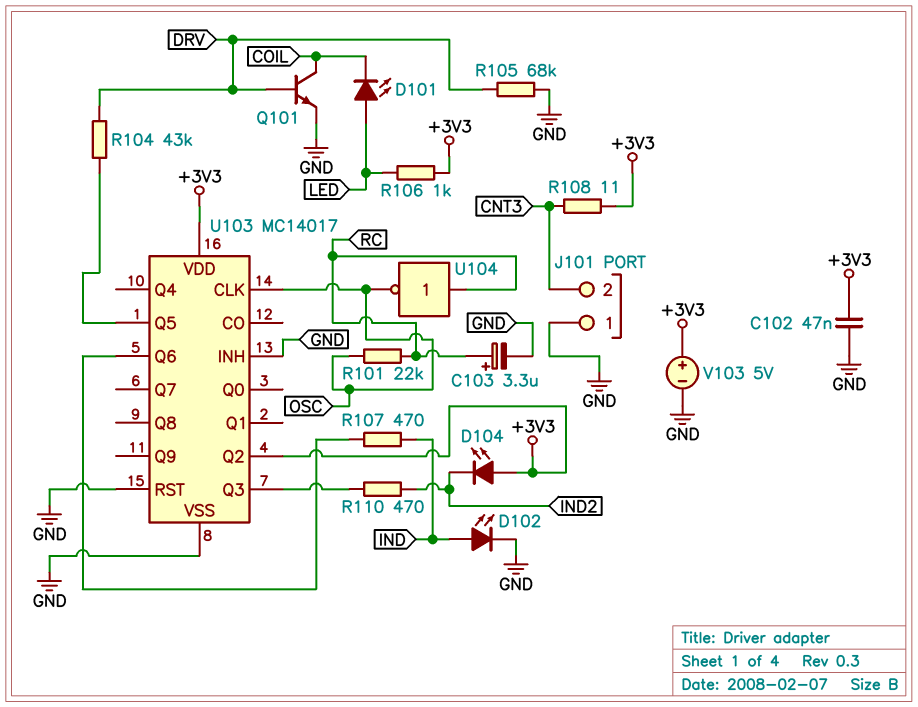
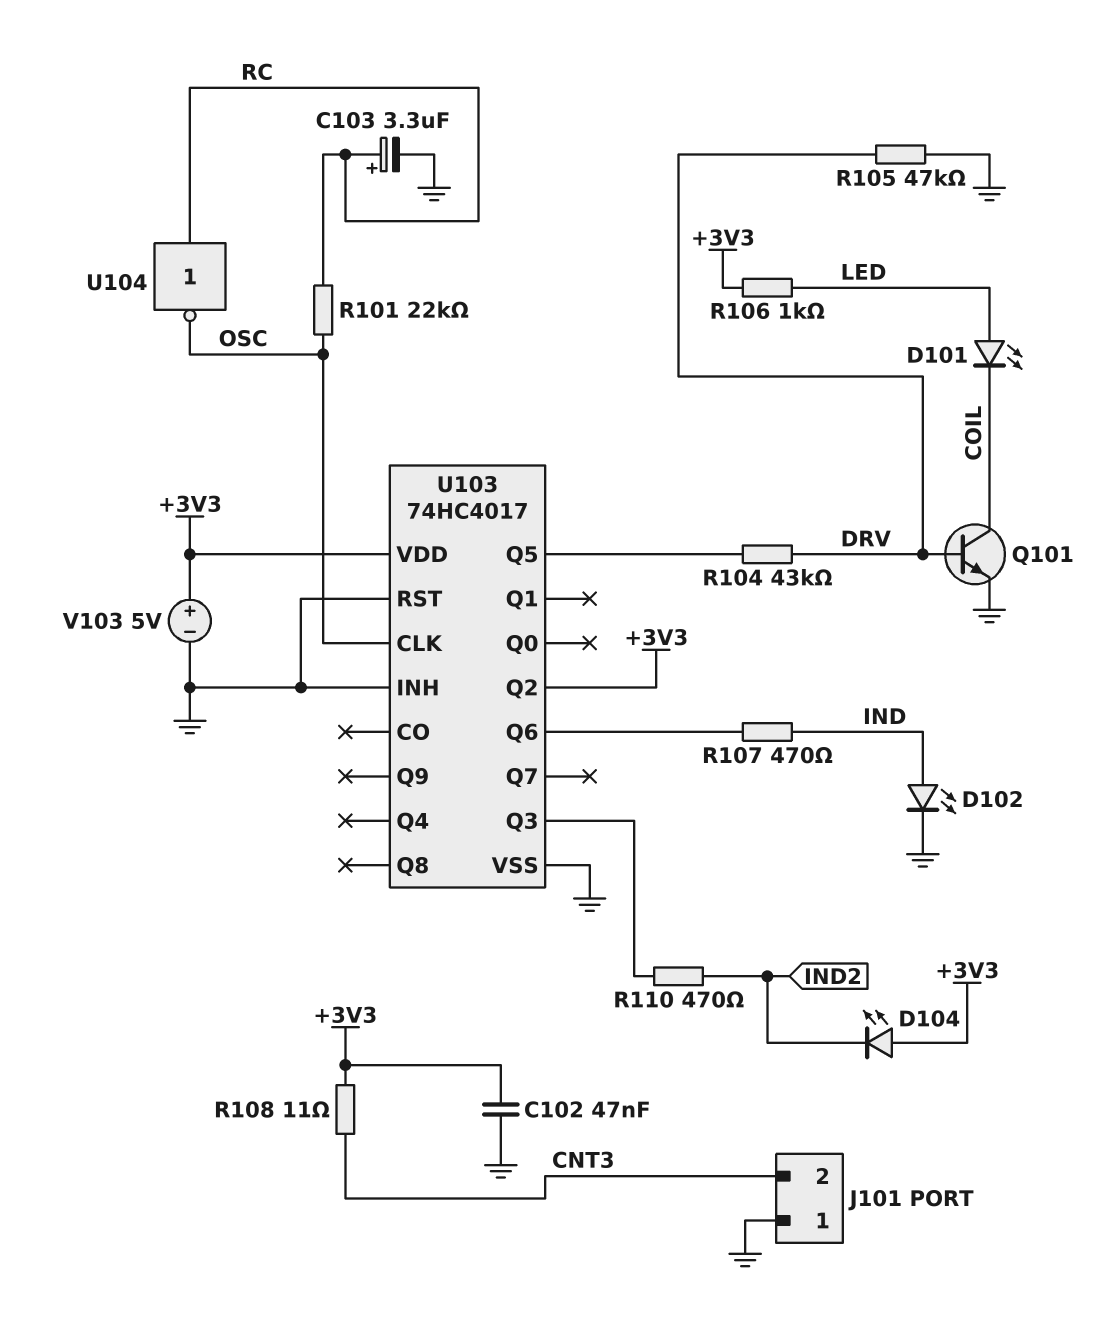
R105: 68k (DRV, GND) -> 47k (DRV, GND)
U103: MC14017 -> 74HC4017

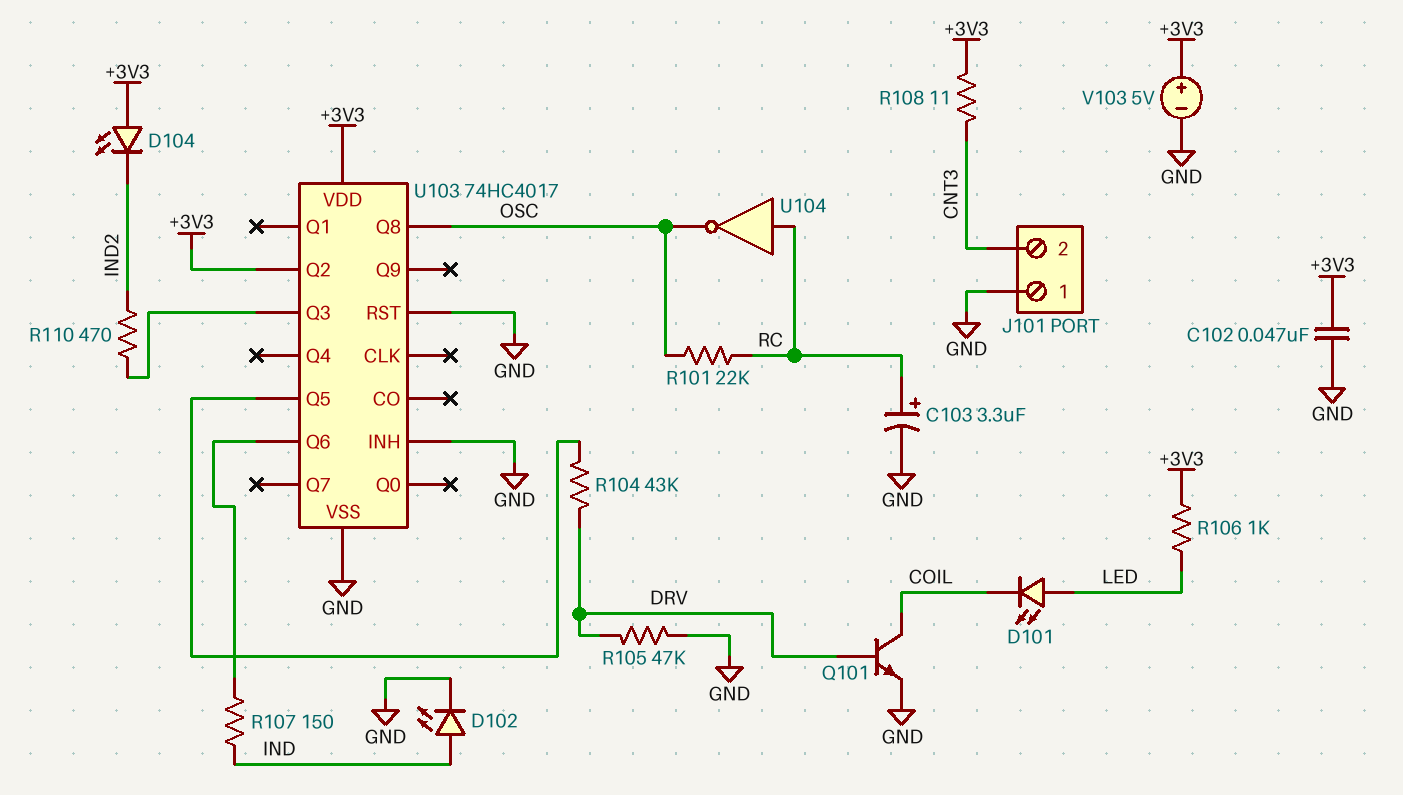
R107: 470 (IND, U103/Q6) -> 150 (IND, U103/Q6)
U103 pin CLK: OSC -> none
U103 pin Q8: none -> OSC

